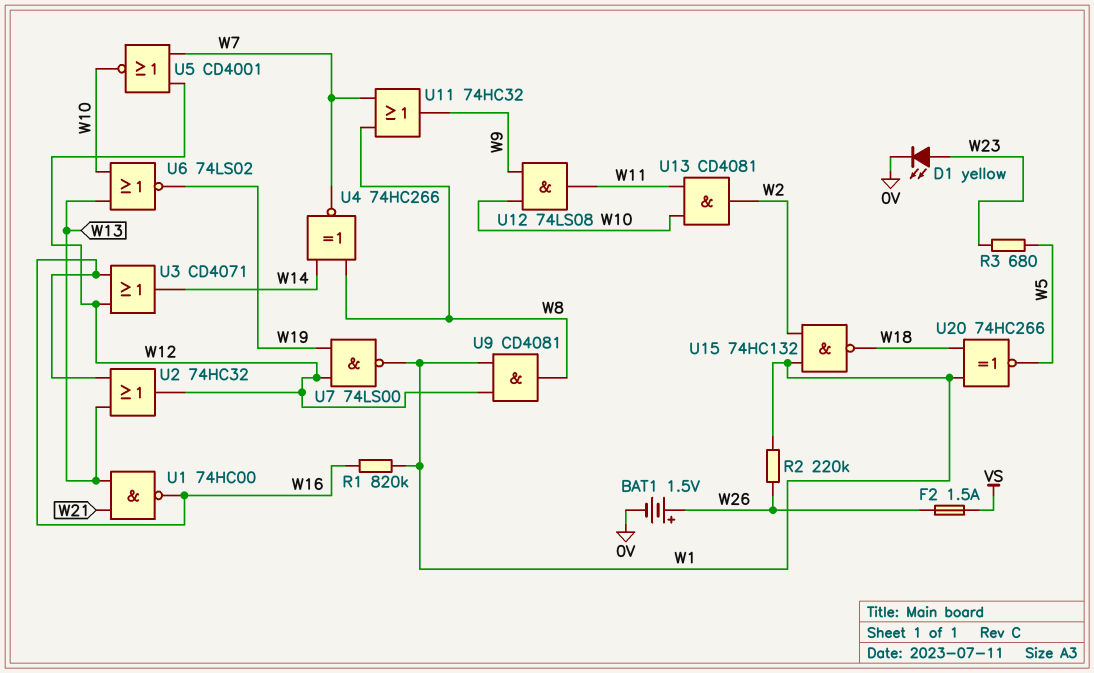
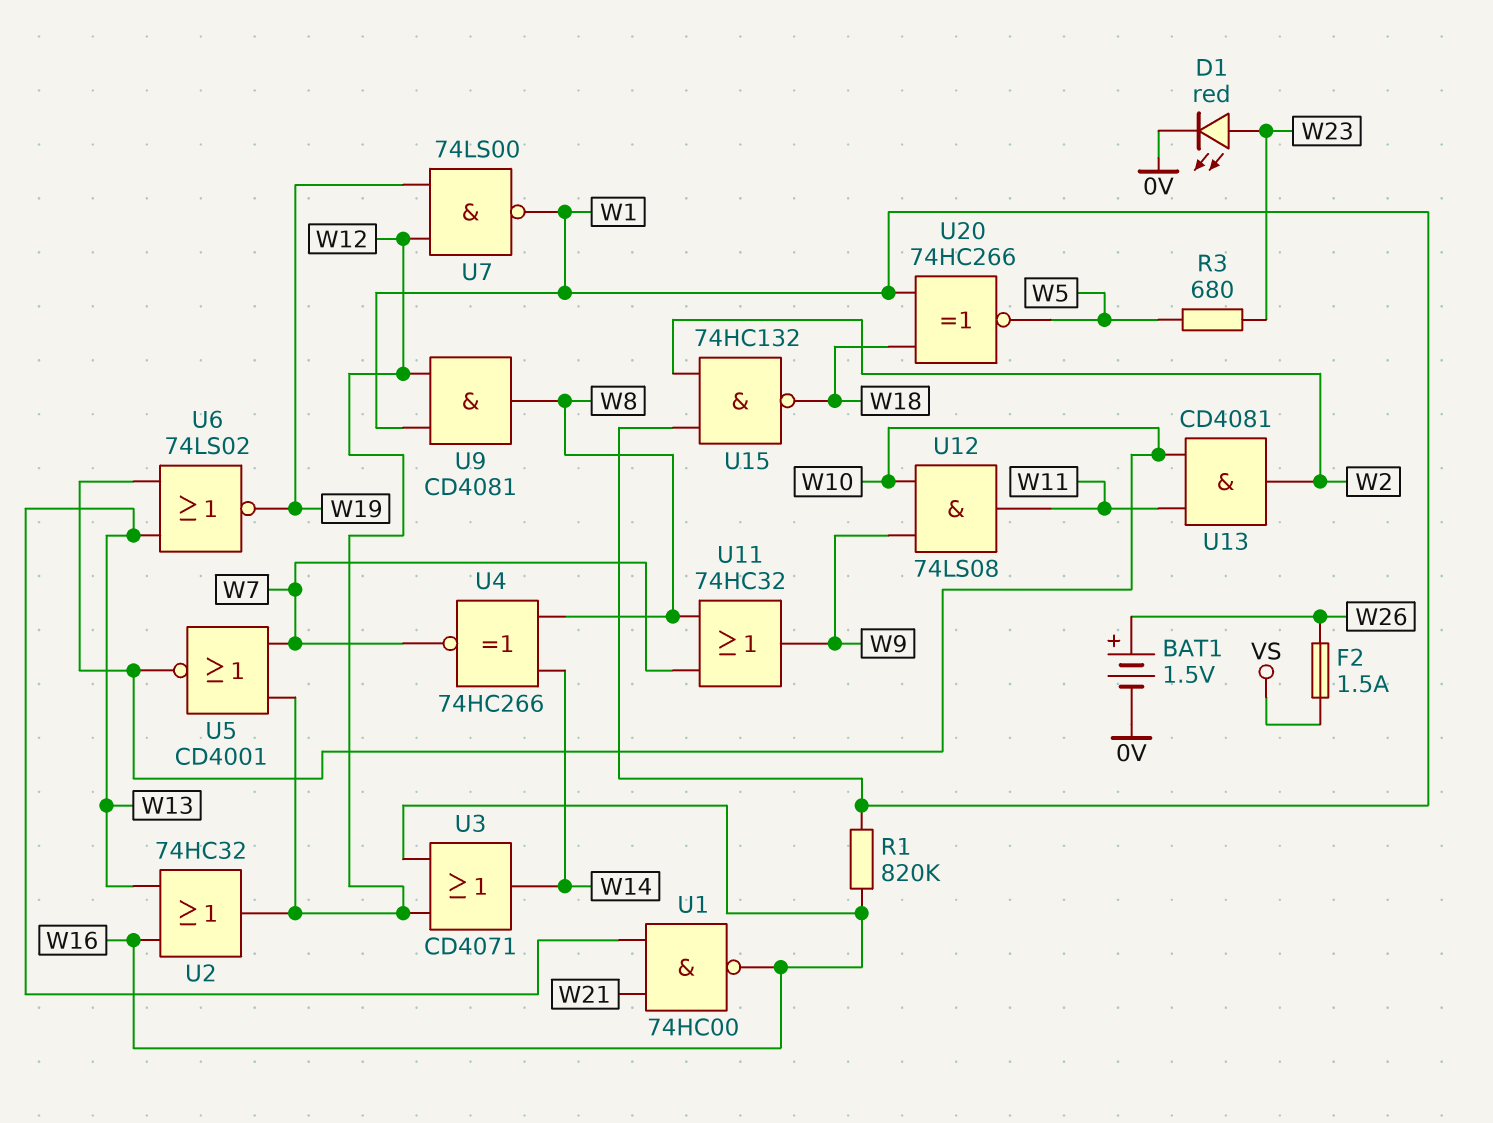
D1: LED yellow (A W23, K 0V) -> LED red (A W23, K 0V)
R2: 220k (W1, W26) -> none

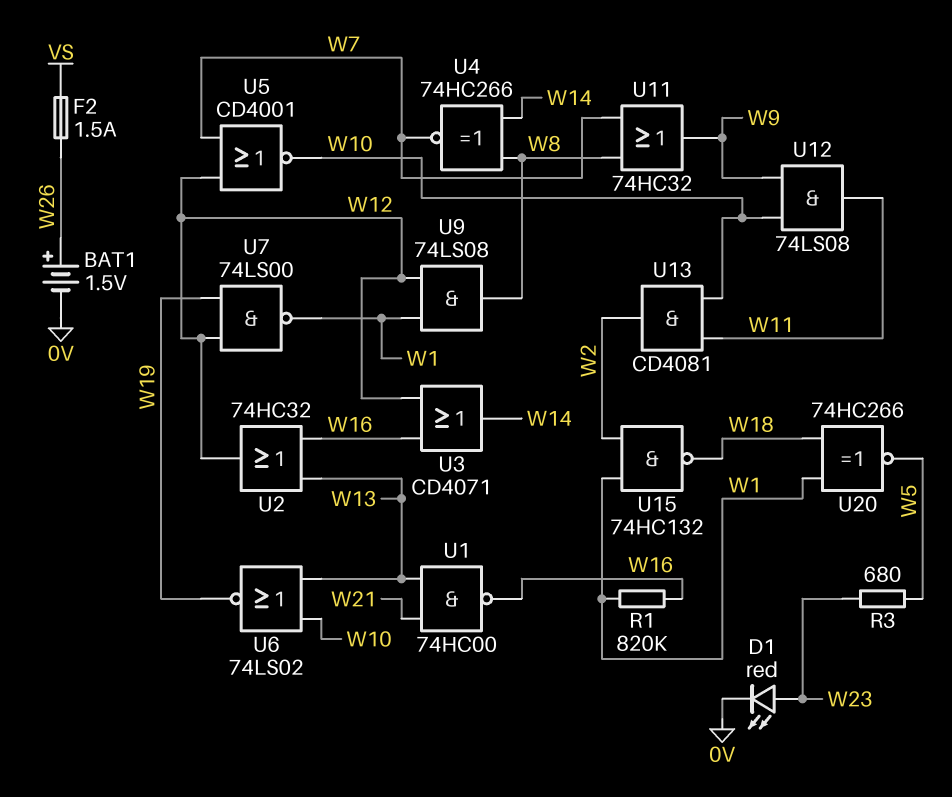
U9: AND CD4081 (in W1, in W12, out W8) -> AND 74LS08 (in W1, in W12, out W8)

